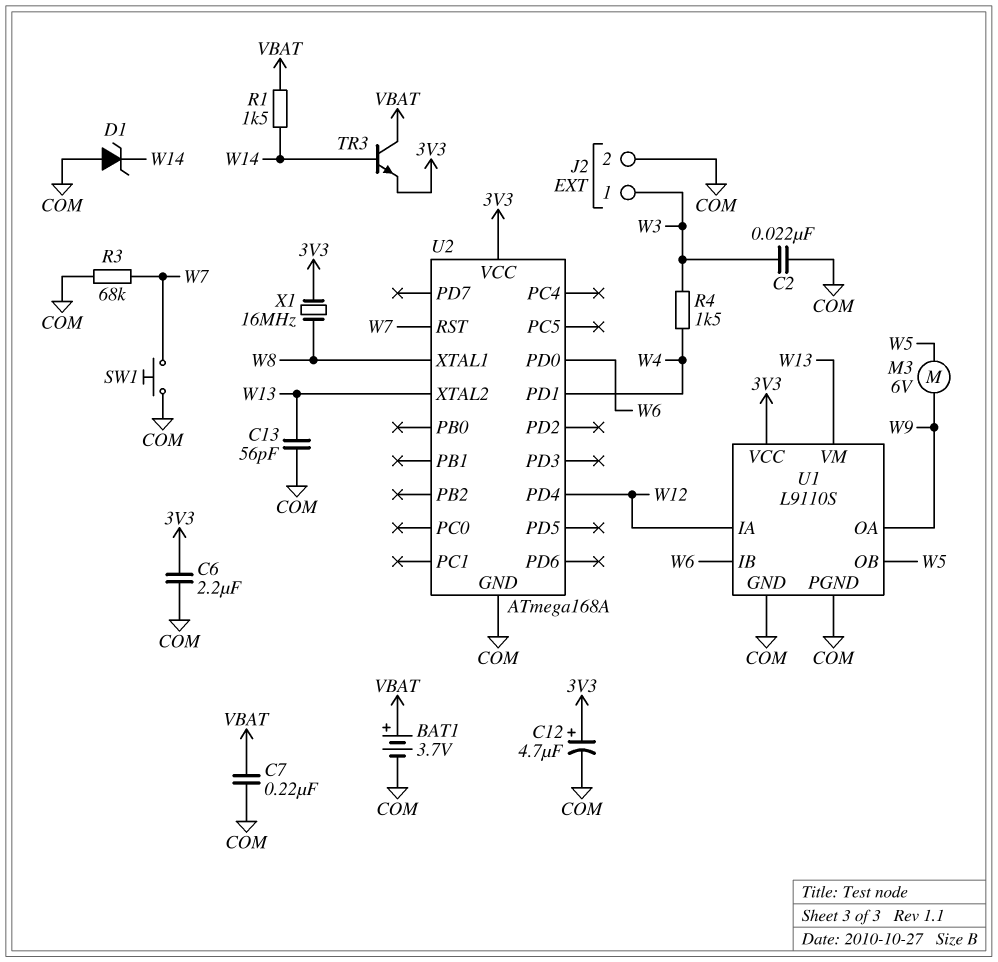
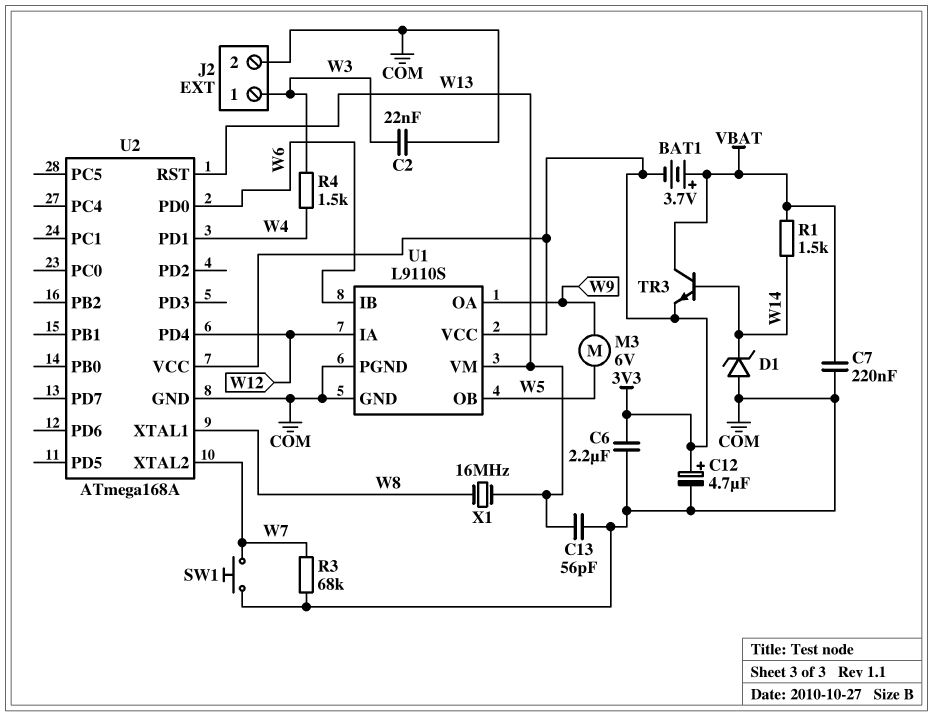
BAT1: 3.7V (plus VBAT, minus COM) -> 3.7V (plus VBAT, minus 3V3)
U2 pin RST: W7 -> W13
U2 pin XTAL2: W13 -> W7
X1: 16MHz (3V3, W8) -> 16MHz (W8, W13)

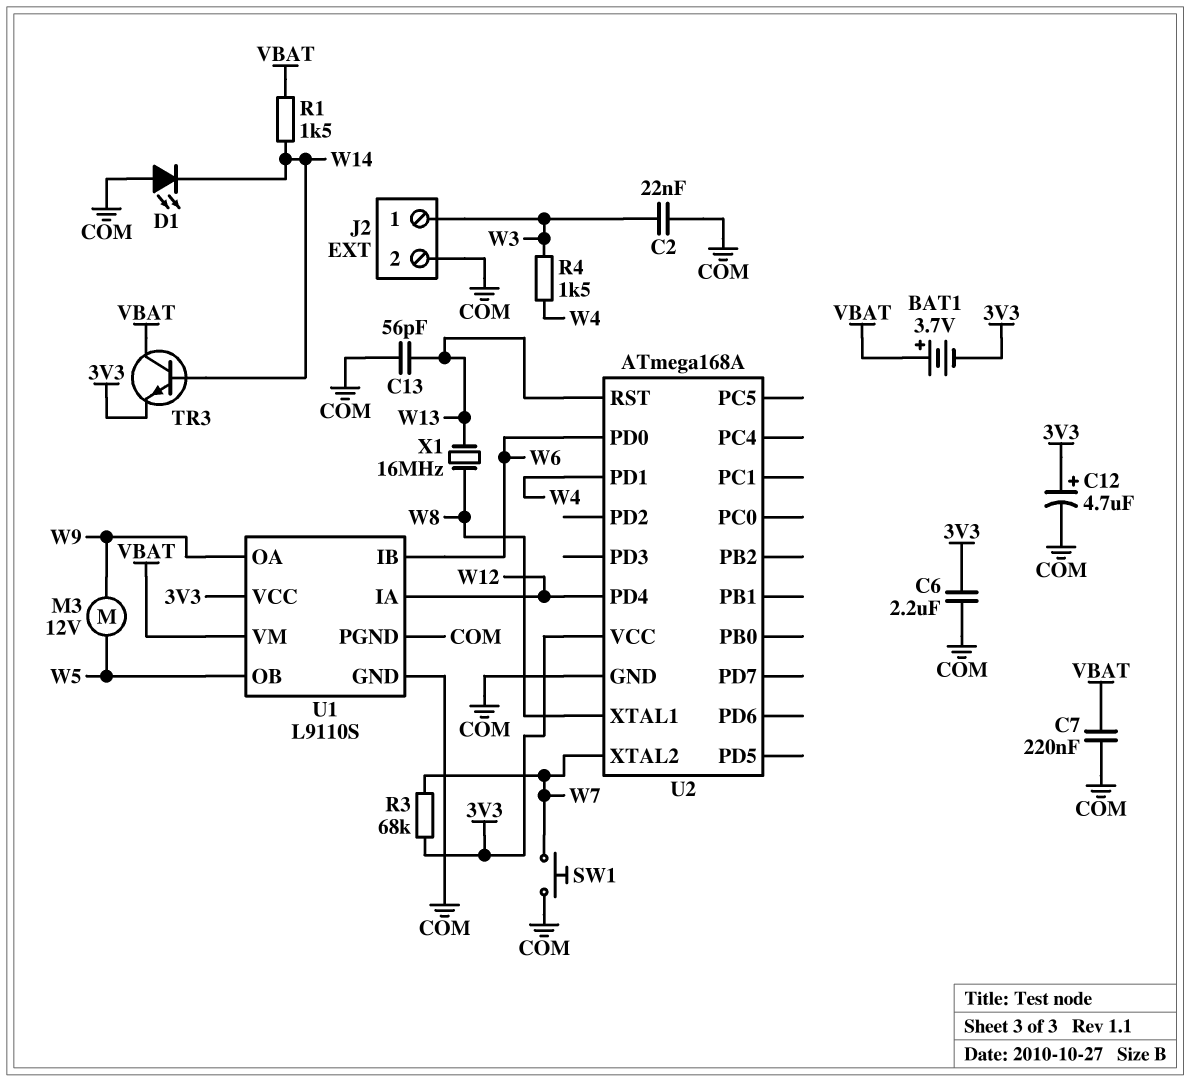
D1: zener (A COM, K W14) -> LED (A COM, K W14)
M3: motor 6V (W5, W9) -> motor 12V (W5, W9)
R3: 68k (COM, W7) -> 68k (3V3, W7)
U1 pin VM: W13 -> VBAT

